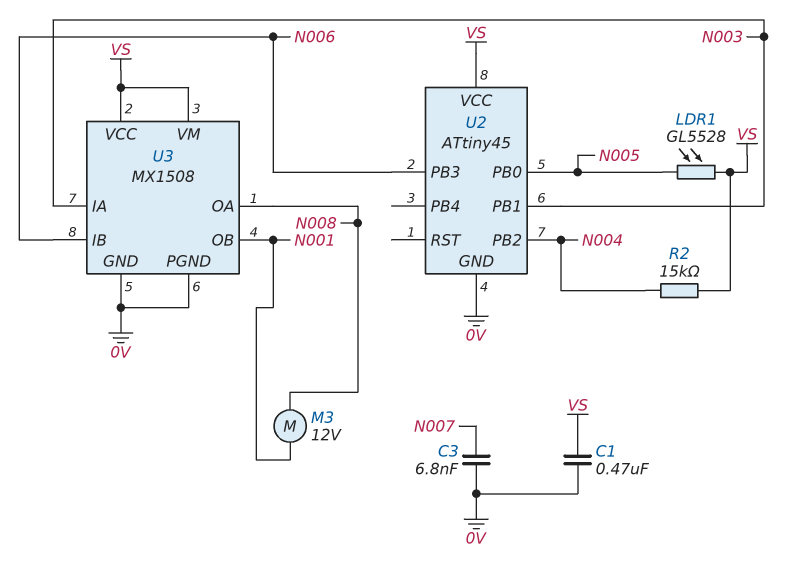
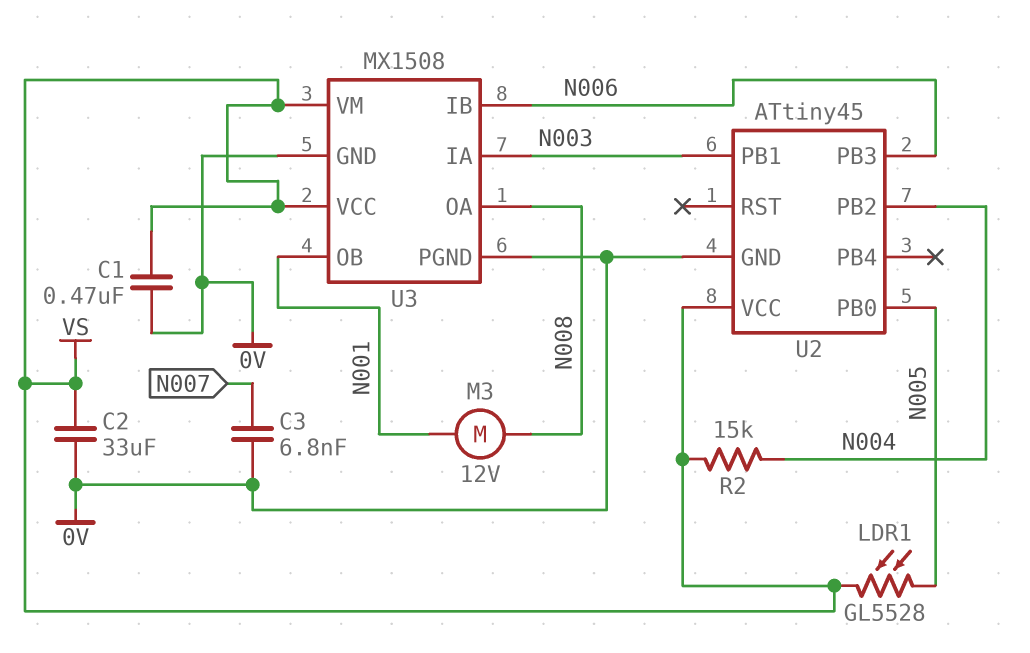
C2: none -> 33uF (0V, VS)

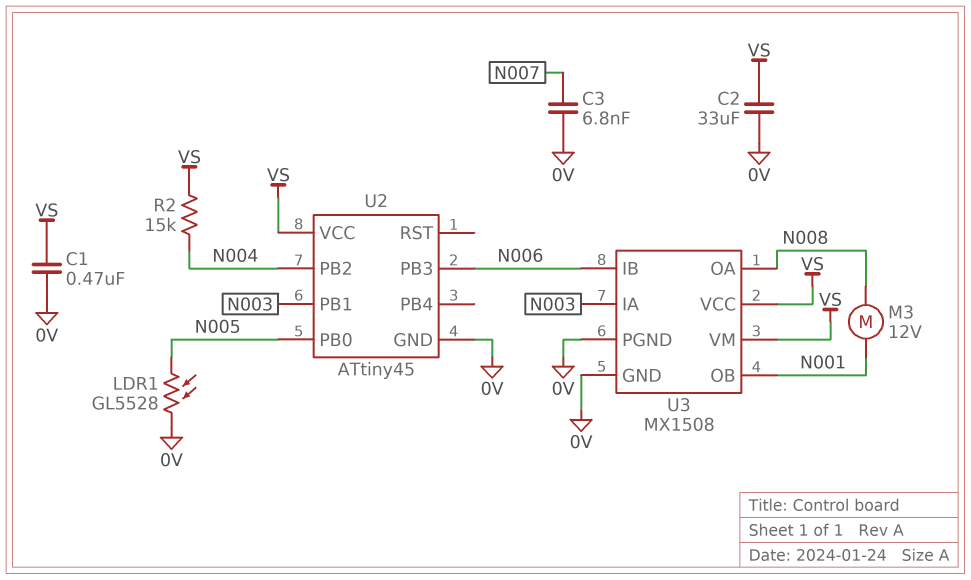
LDR1: GL5528 (N005, VS) -> GL5528 (0V, N005)

